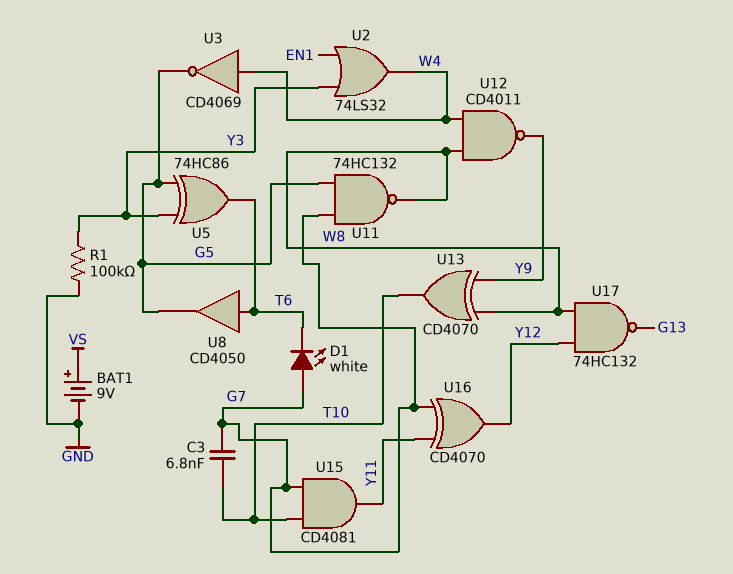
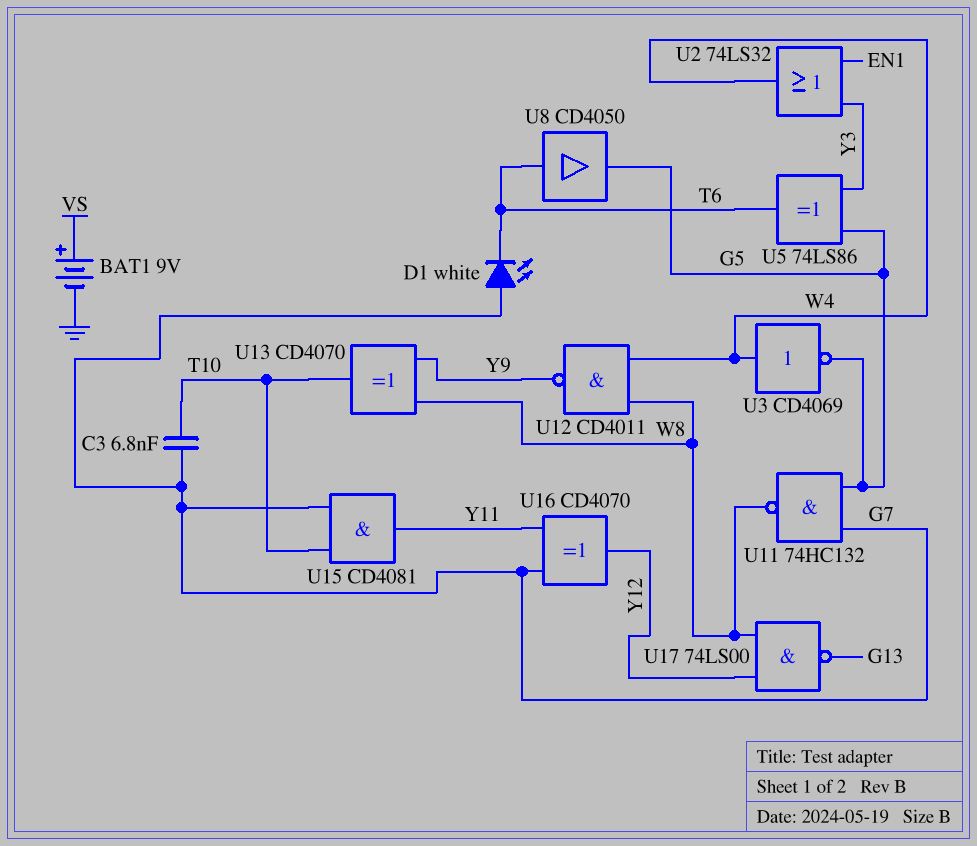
R1: 100k (GND, Y3) -> none
U5: XOR 74HC86 (in G5, in Y3, out T6) -> XOR 74LS86 (in G5, in Y3, out T6)
U17: NAND 74HC132 (in W8, in Y12, out G13) -> NAND 74LS00 (in W8, in Y12, out G13)

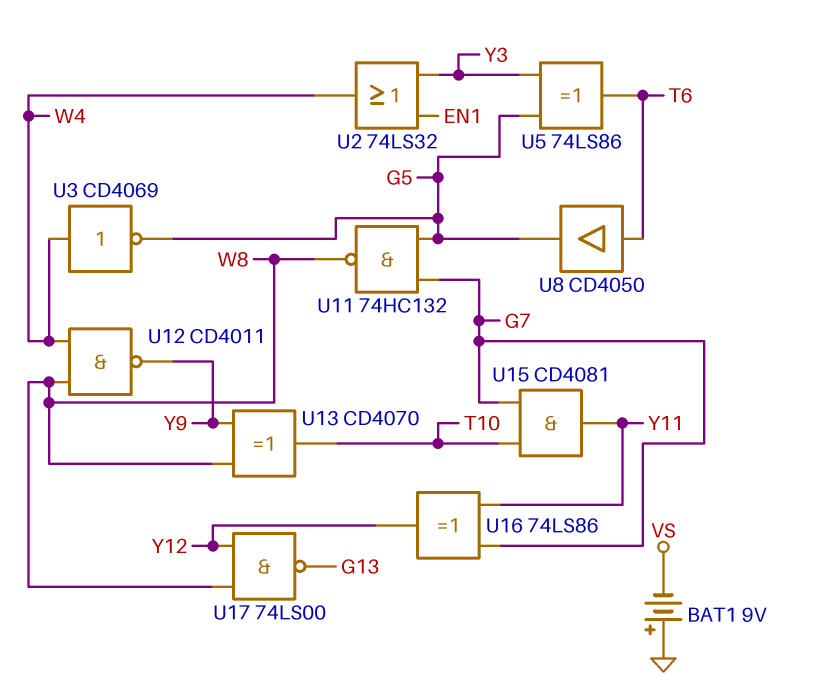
BAT1: 9V (plus VS, minus GND) -> 9V (plus GND, minus VS)
C3: 6.8nF (G7, T10) -> none
D1: LED white (A G7, K T6) -> none
U16: XOR CD4070 (in G7, in Y11, out Y12) -> XOR 74LS86 (in G7, in Y11, out Y12)

